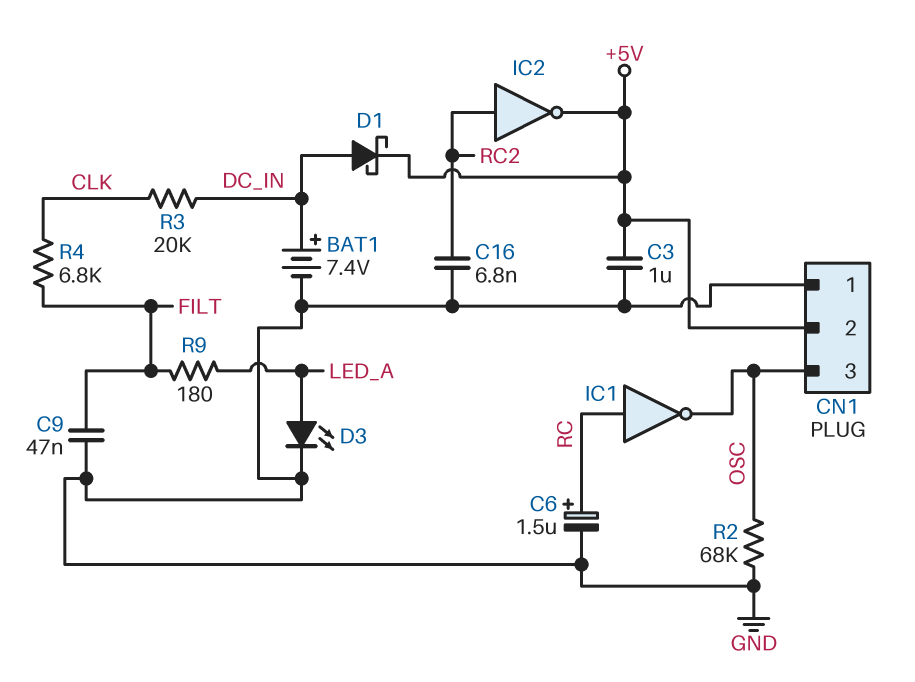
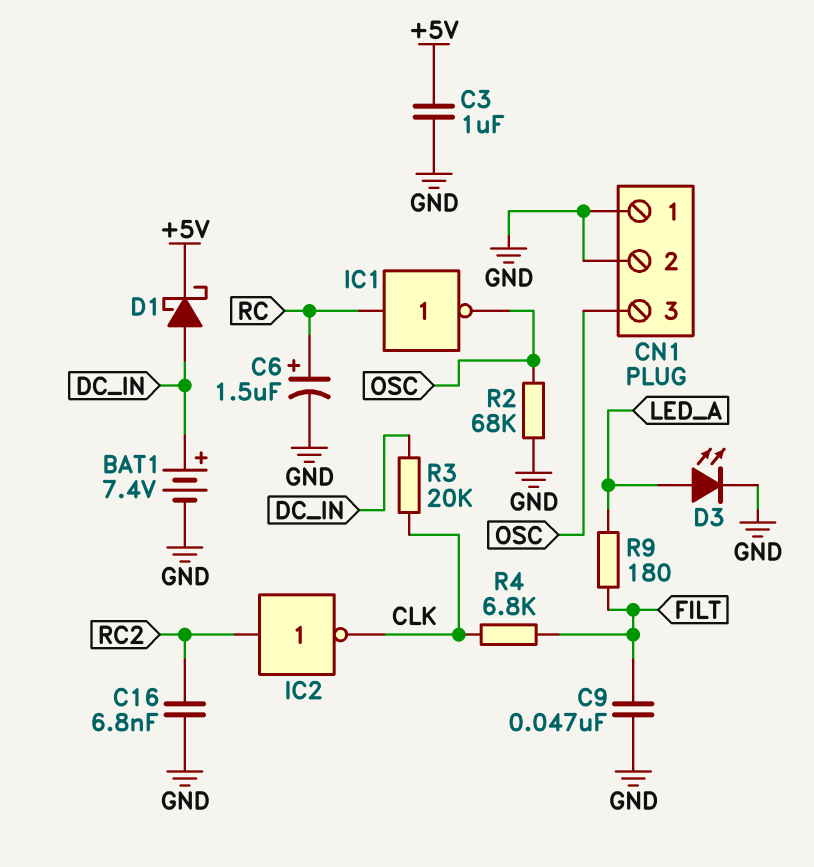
CN1 pin 2: +5V -> GND
IC2: NOT (in RC2, out +5V) -> NOT (in RC2, out CLK)

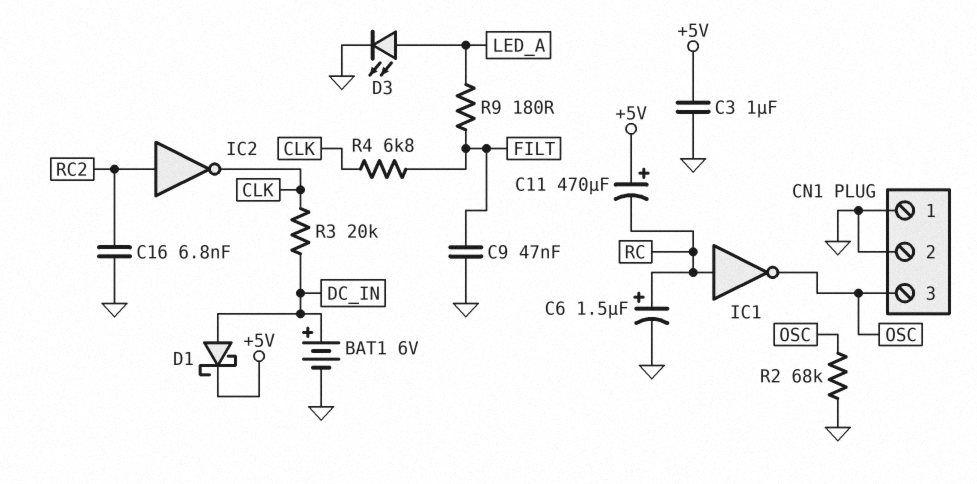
BAT1: 7.4V (plus DC_IN, minus GND) -> 6V (plus DC_IN, minus GND)
C11: none -> 470uF (plus +5V, minus RC)

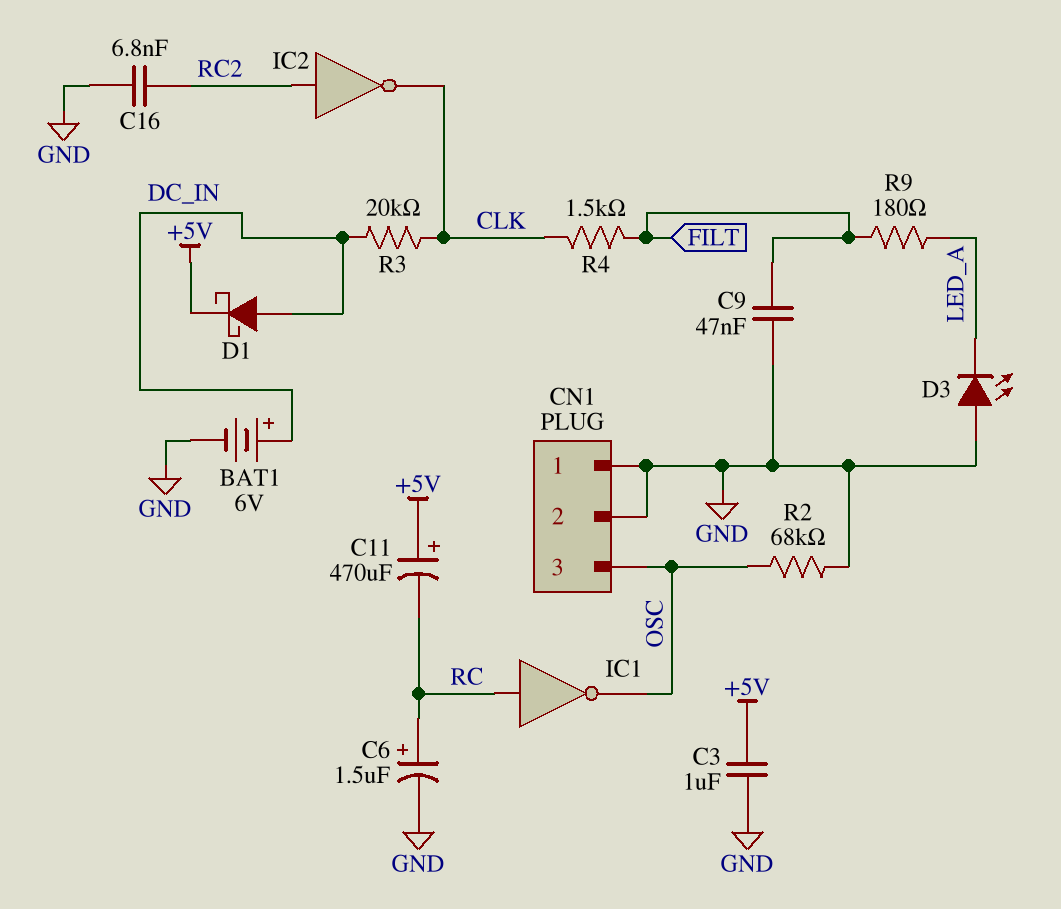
D3: LED (A LED_A, K GND) -> LED (A GND, K LED_A)
R4: 6.8k (CLK, FILT) -> 1.5k (CLK, FILT)

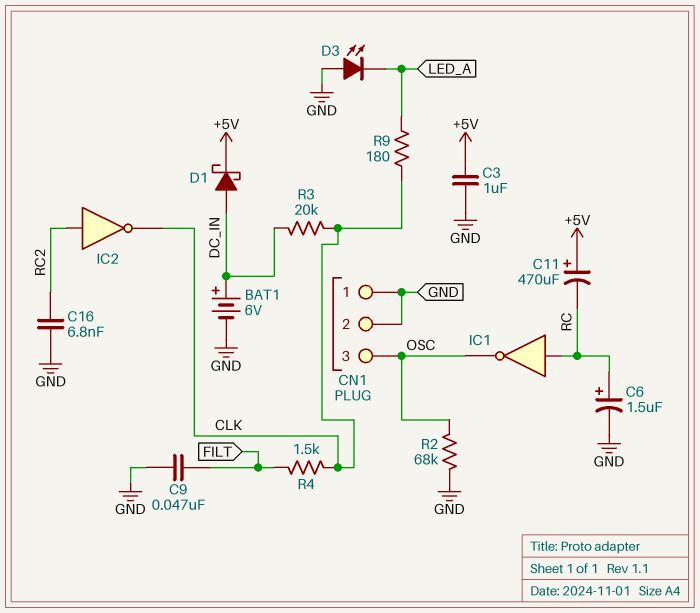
R9: 180 (FILT, LED_A) -> 180 (CLK, LED_A)

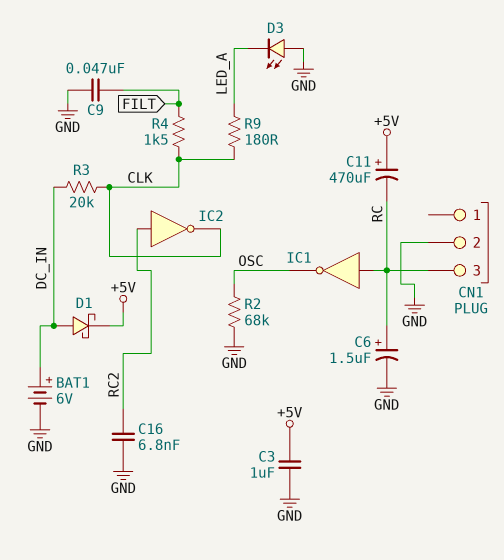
CN1 pin 1: GND -> none
CN1 pin 3: OSC -> RC

